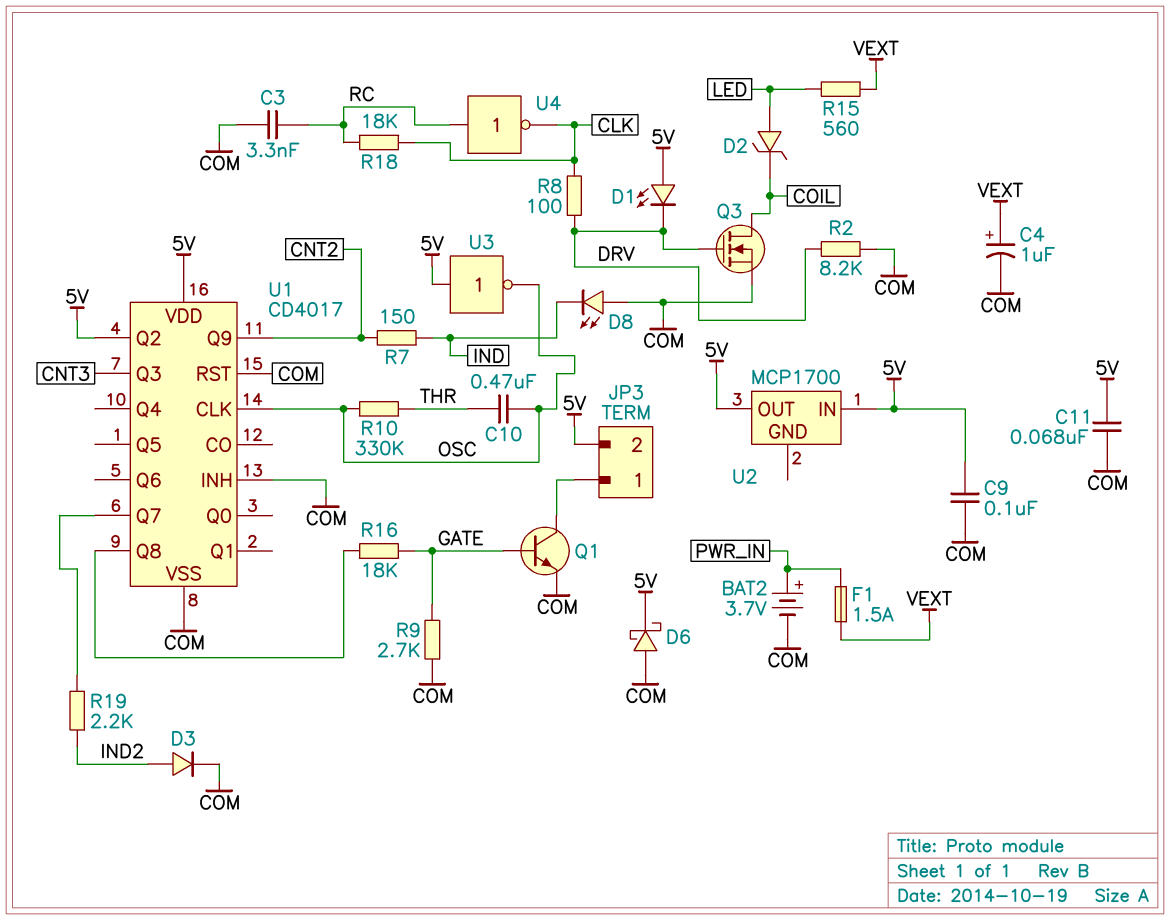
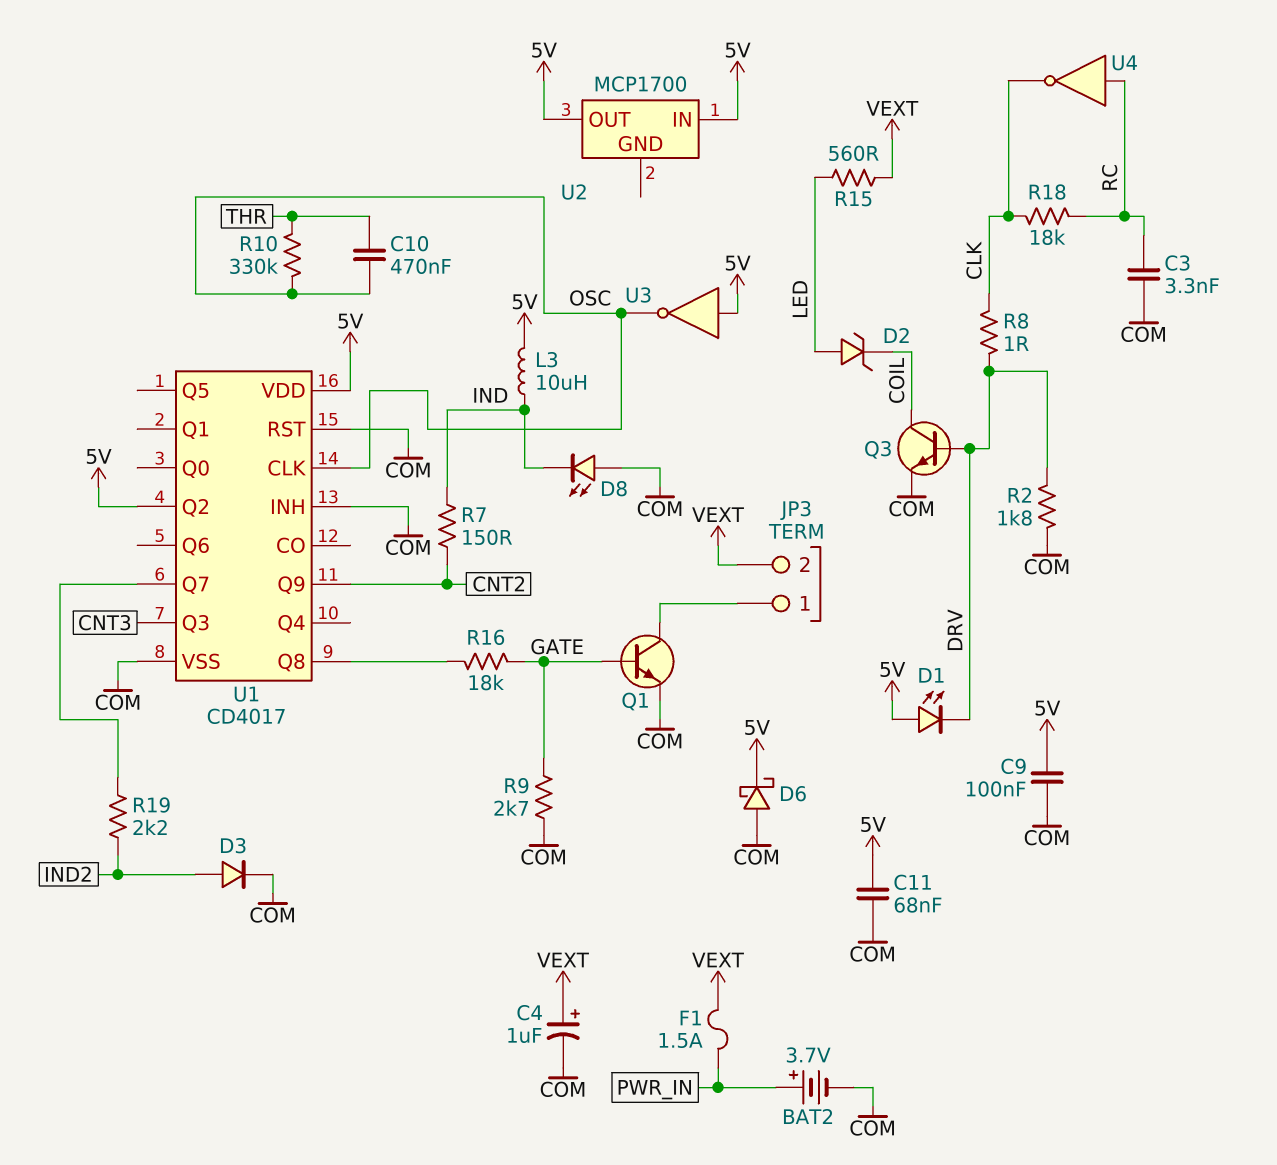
JP3 pin 2: 5V -> VEXT
L3: none -> 10uH (5V, IND)
Q3: NMOS (G DRV, D COIL, S COM) -> NPN (B DRV, C COIL, E COM)
R2: 8.2k (COM, DRV) -> 1.8k (COM, DRV)
R8: 100 (CLK, DRV) -> 1 (CLK, DRV)

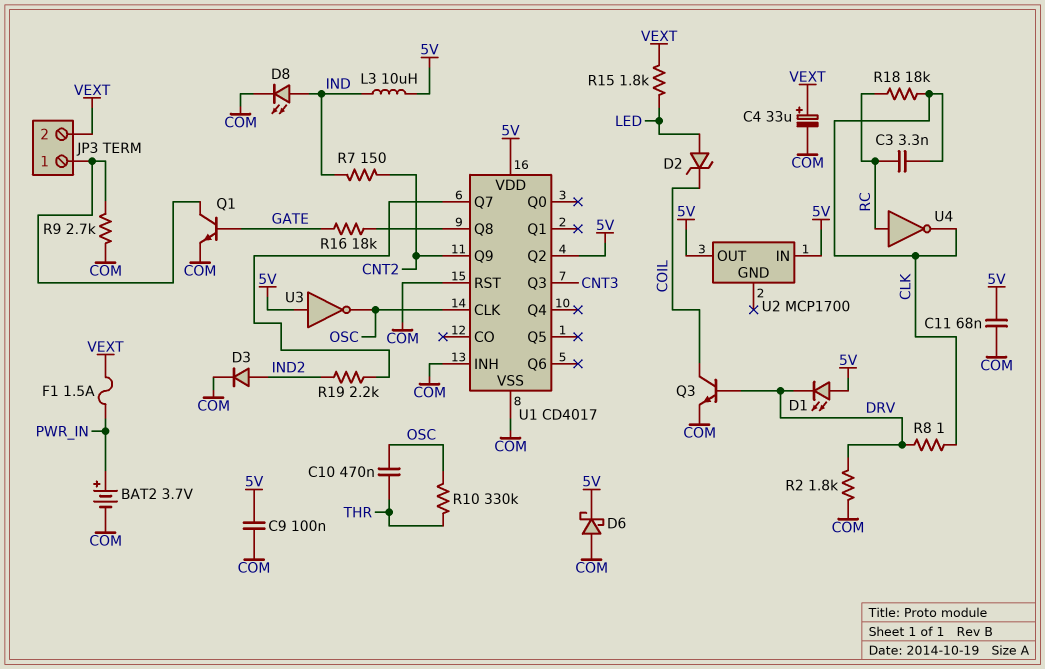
C3: 3.3nF (COM, RC) -> 3.3nF (CLK, RC)
C4: 1uF (plus VEXT, minus COM) -> 33uF (plus VEXT, minus COM)
D8: LED (A COM, K IND) -> LED (A IND, K COM)
R9: 2.7k (COM, GATE) -> 2.7k (COM, JP3/1)
R15: 560 (LED, VEXT) -> 1.8k (LED, VEXT)

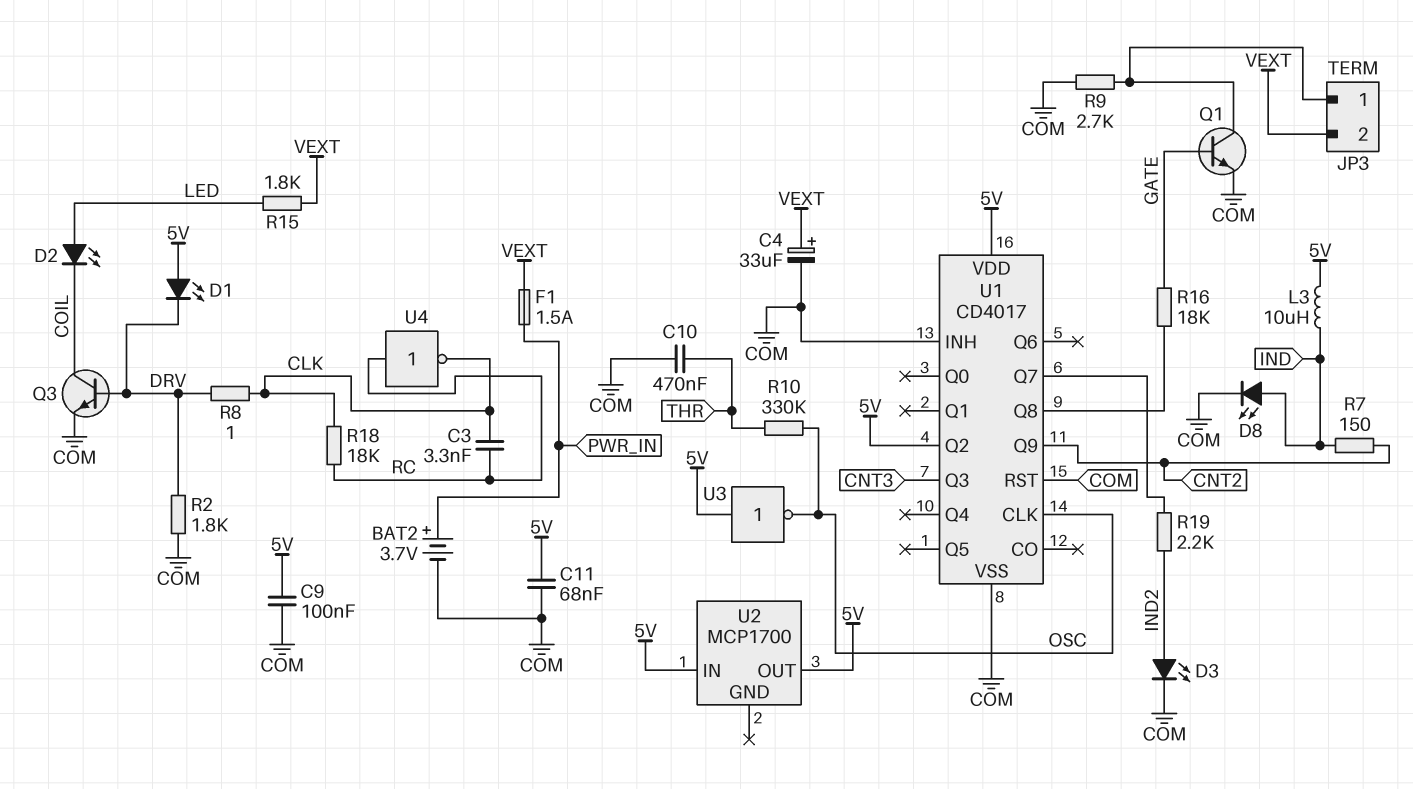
C10: 470nF (OSC, THR) -> 470nF (COM, THR)
D2: zener (A LED, K COIL) -> LED (A LED, K COIL)
D3: diode (A IND2, K COM) -> LED (A IND2, K COM)
D6: schottky (A COM, K 5V) -> none

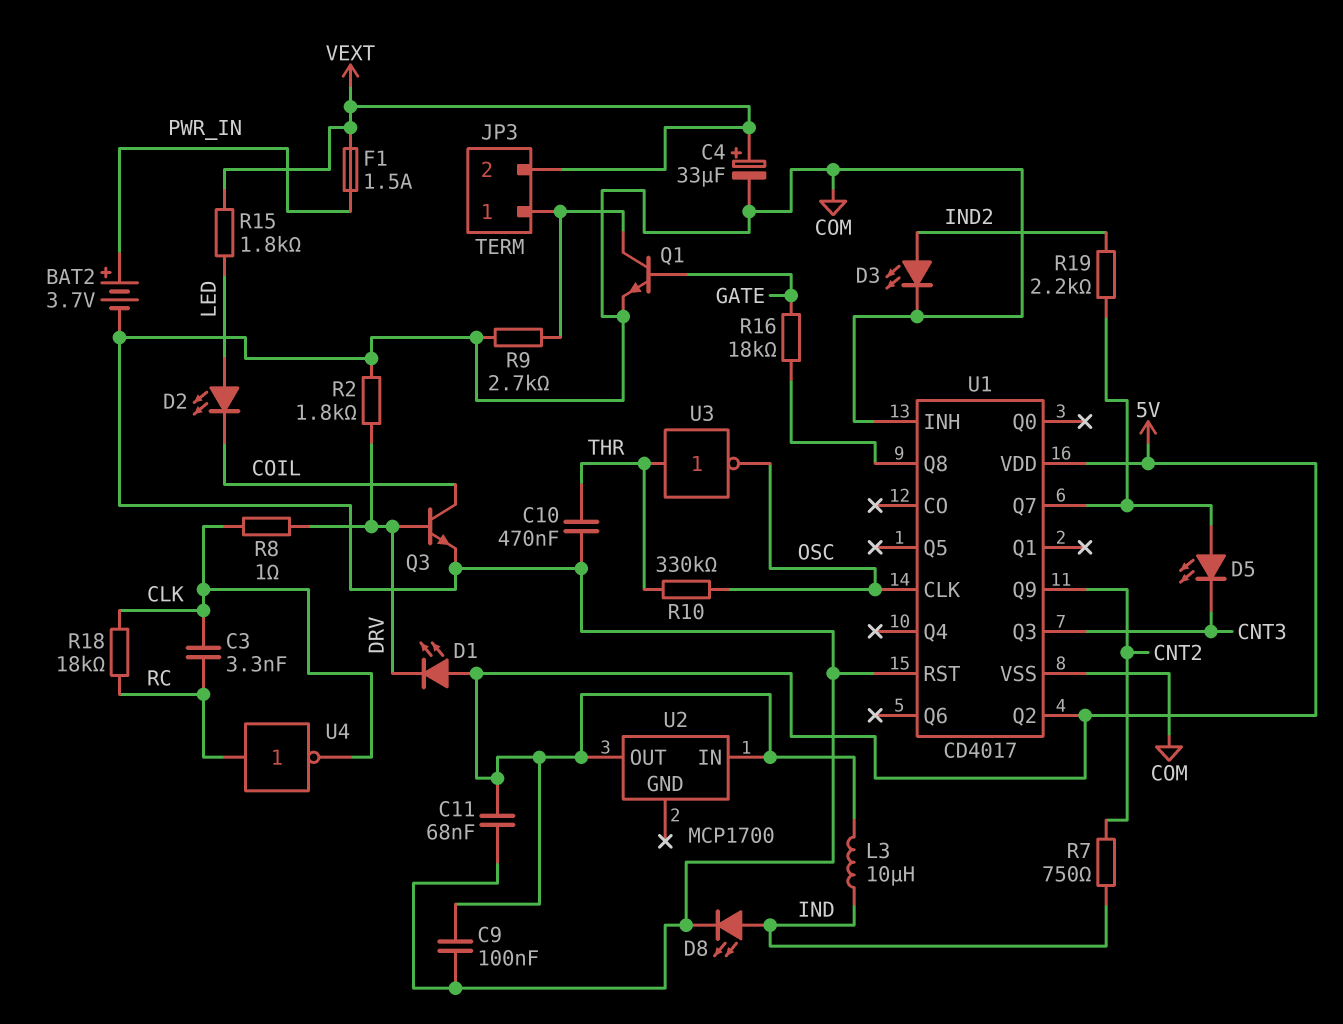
D5: none -> LED (A U1/Q7, K CNT3)
R7: 150 (CNT2, IND) -> 750 (CNT2, IND)
U3: NOT (in 5V, out OSC) -> NOT (in THR, out OSC)

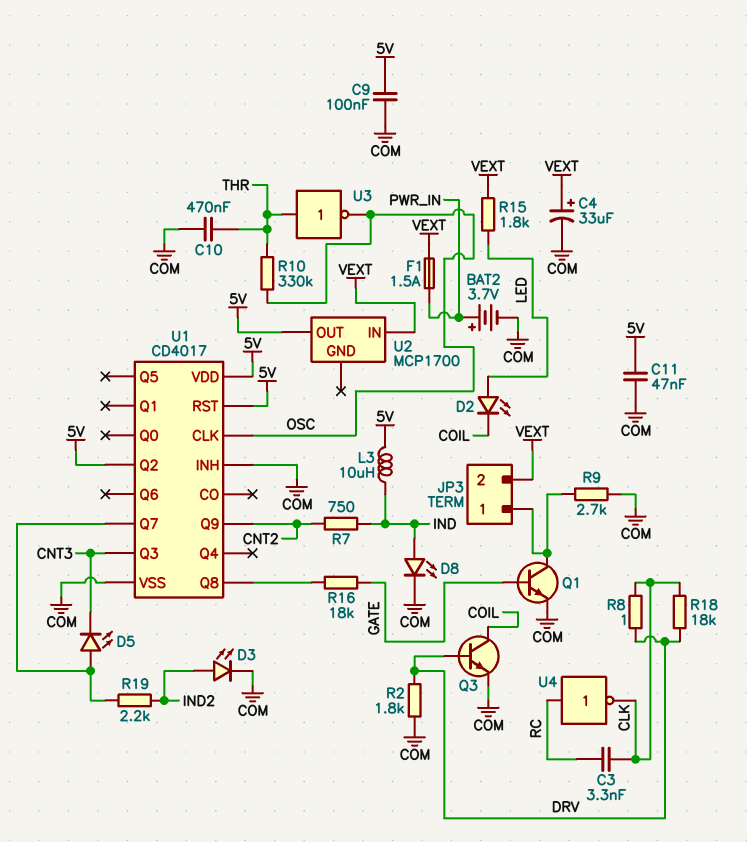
C11: 68nF (5V, COM) -> 47nF (5V, COM)
D1: LED (A 5V, K DRV) -> none
R18: 18k (CLK, RC) -> 18k (CLK, DRV)
U1 pin RST: COM -> 5V
U2 pin IN: 5V -> VEXT

